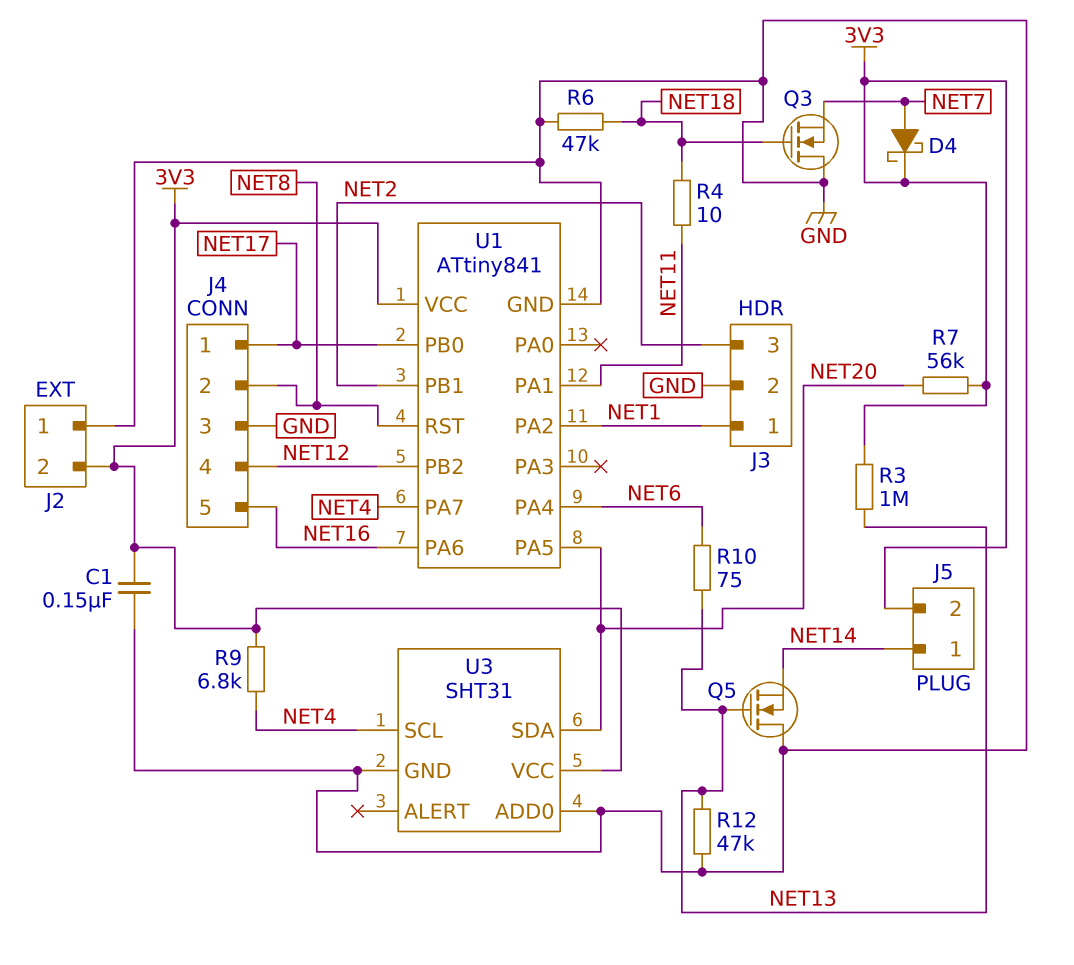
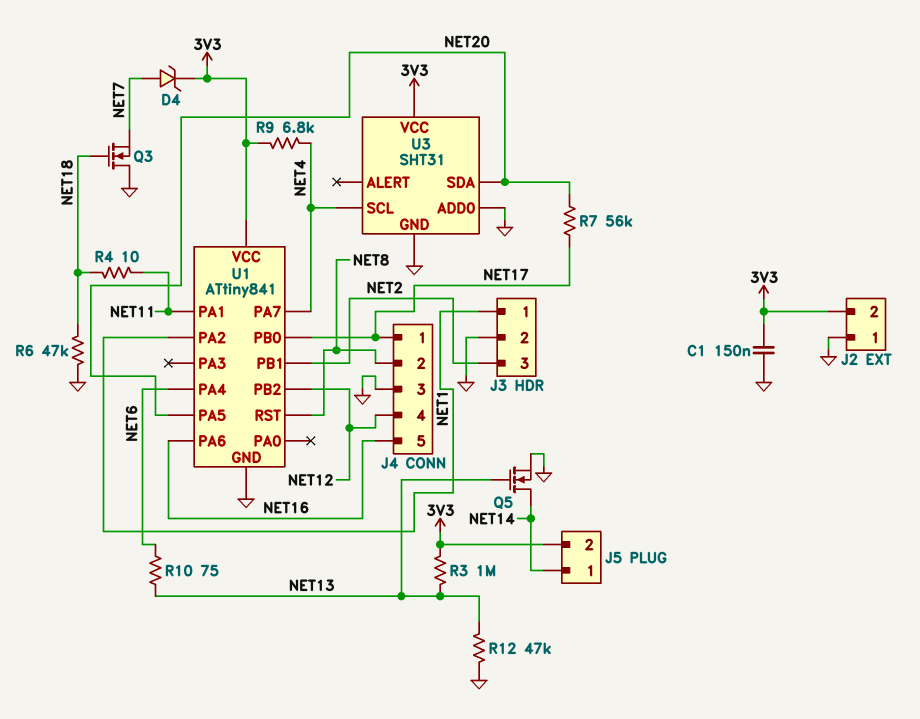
D4: schottky (A NET7, K 3V3) -> zener (A NET7, K 3V3)
Q5: NMOS (G NET13, D GND, S NET14) -> NMOS (G NET13, D NET14, S GND)
R7: 56k (3V3, NET20) -> 56k (NET17, NET20)

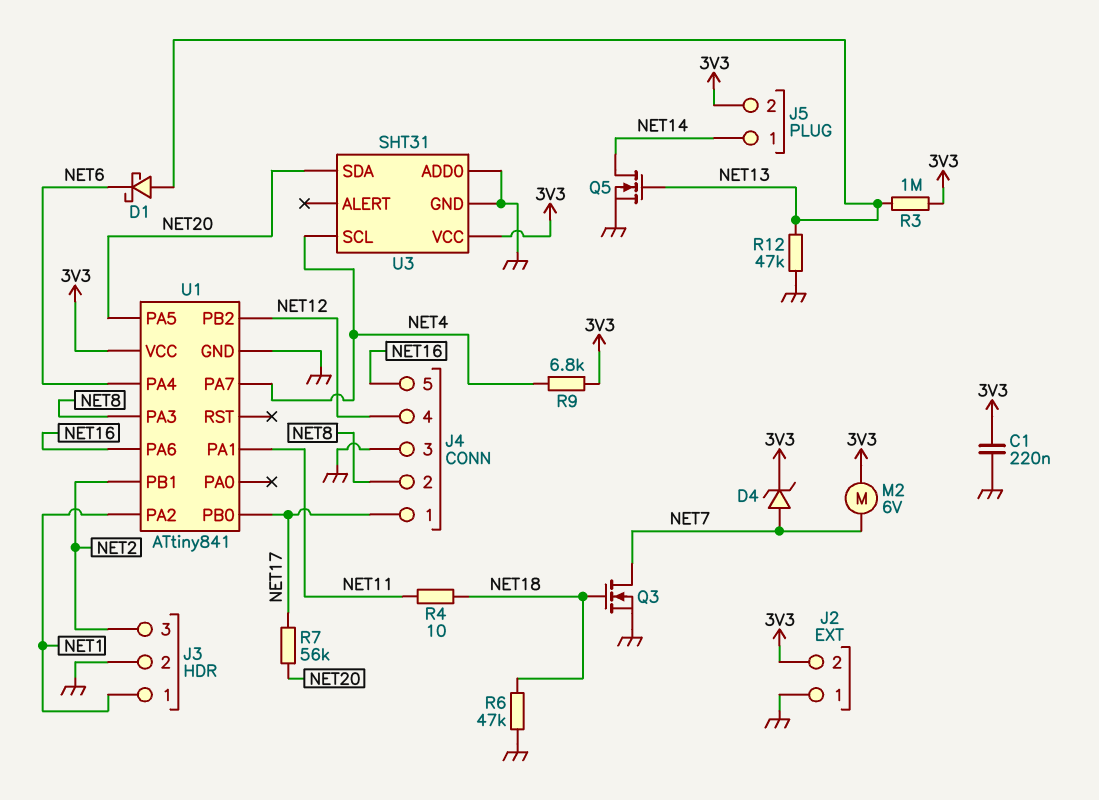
C1: 150nF (3V3, GND) -> 220nF (3V3, GND)
D1: none -> schottky (A NET13, K NET6)
M2: none -> motor 6V (3V3, NET7)
Q3: NMOS (G NET18, D GND, S NET7) -> NMOS (G NET18, D NET7, S GND)
R10: 75 (NET6, NET13) -> none
U1 pin PA3: none -> NET8
U1 pin RST: NET8 -> none

